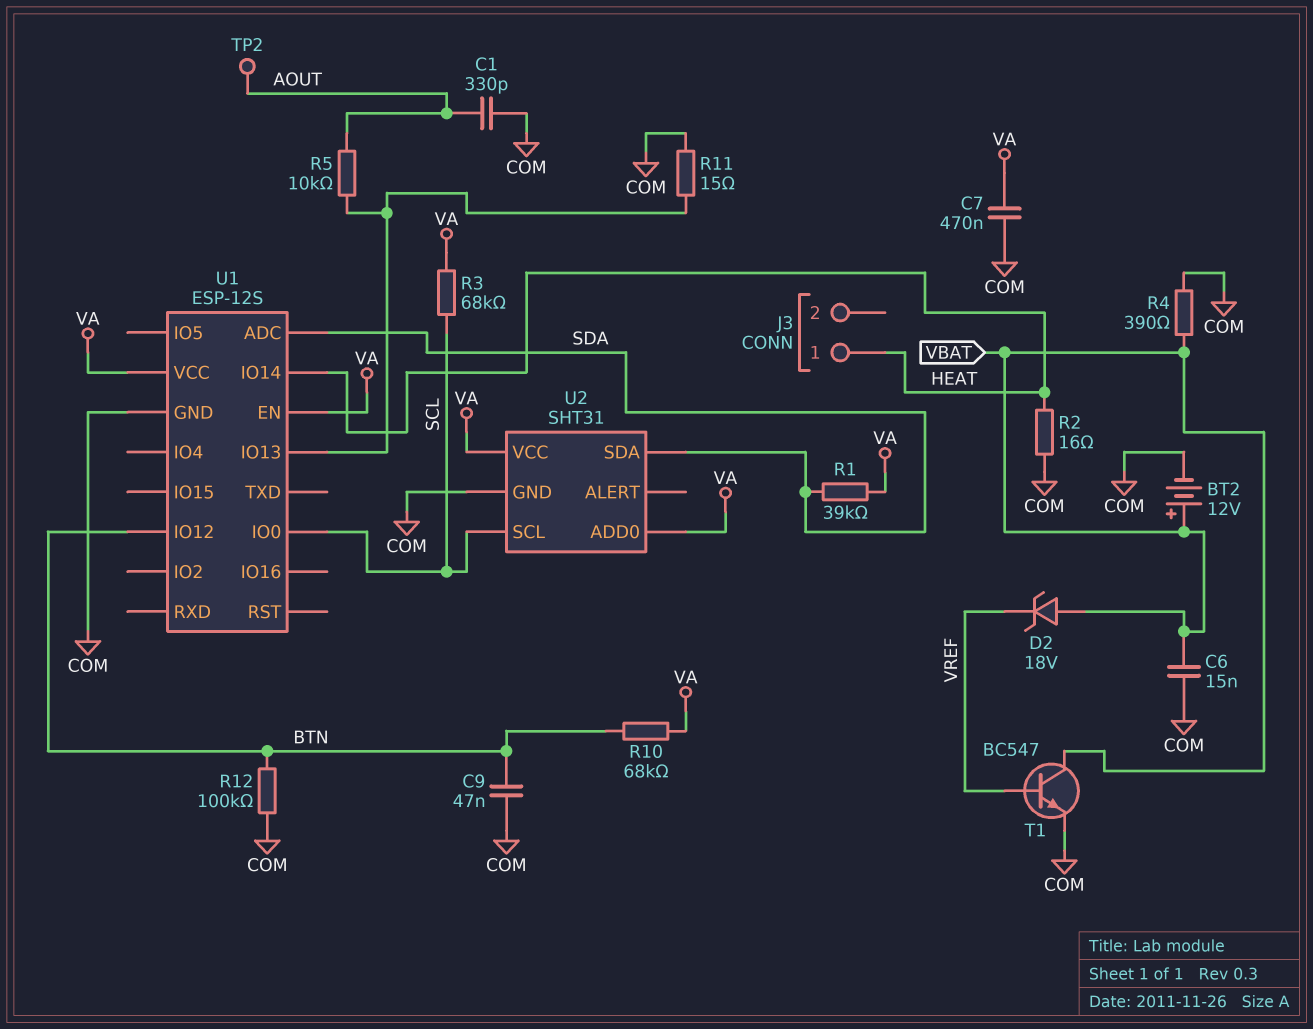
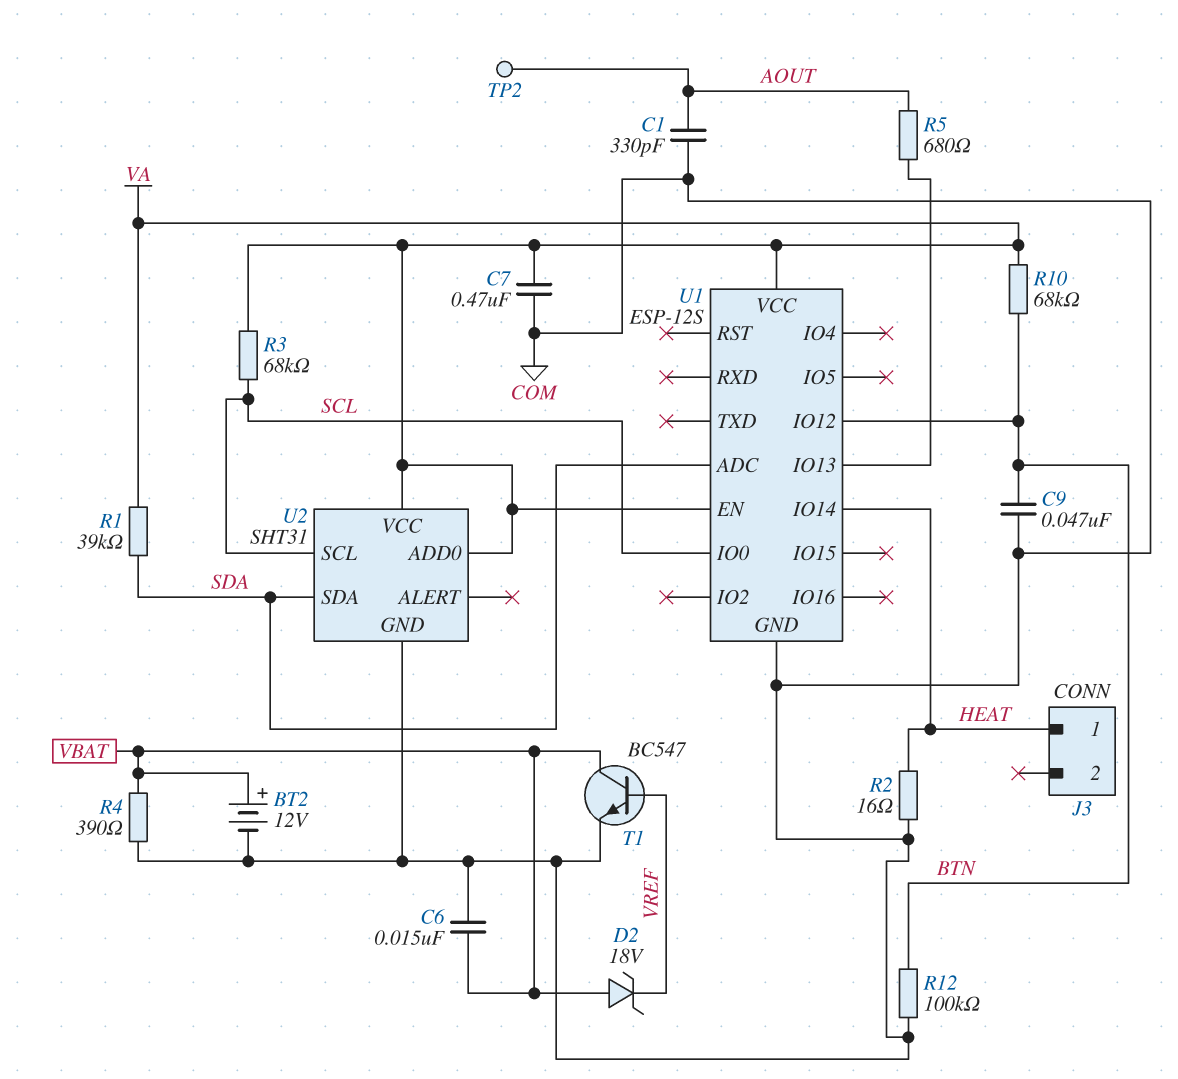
R5: 10k (AOUT, U1/IO13) -> 680 (AOUT, U1/IO13)
R11: 15 (COM, U1/IO13) -> none

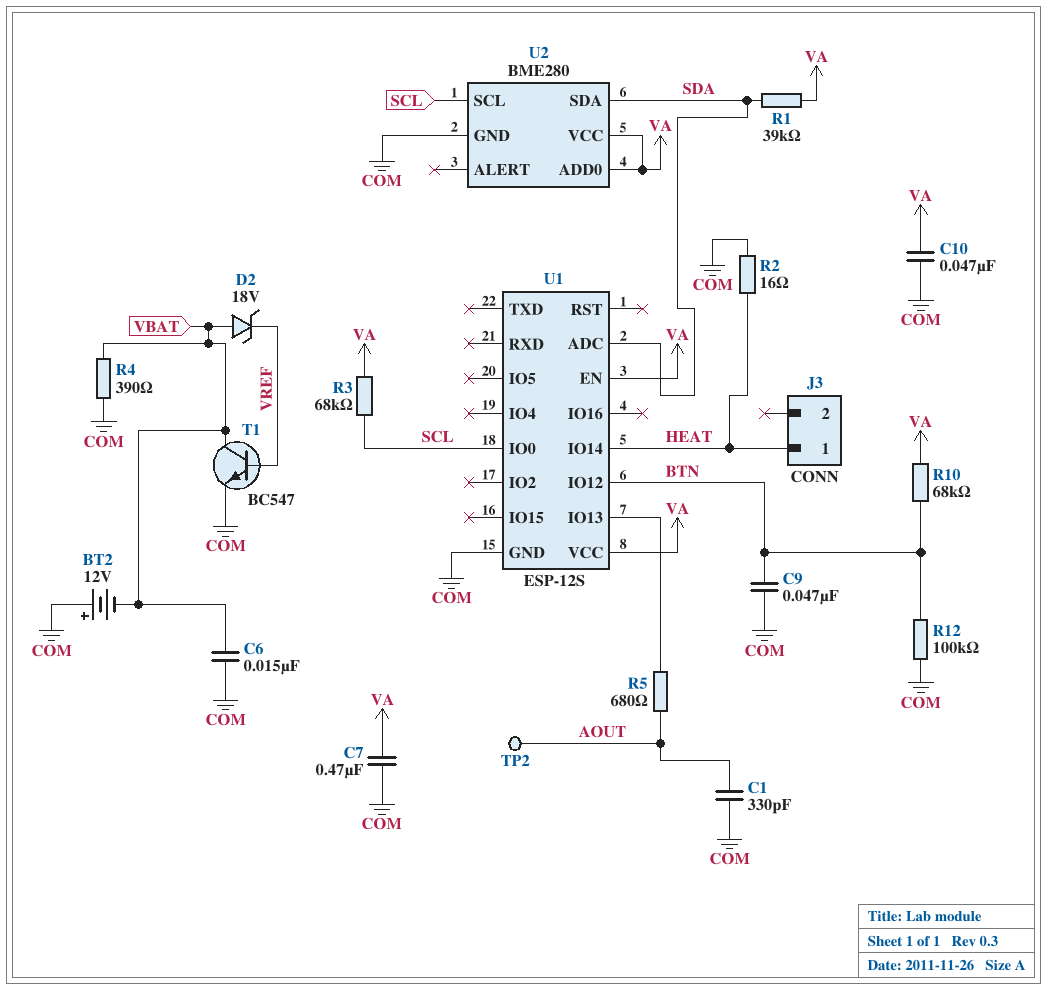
BT2: 12V (plus VBAT, minus COM) -> 12V (plus COM, minus VBAT)
C10: none -> 47nF (COM, VA)
U2: SHT31 -> BME280

